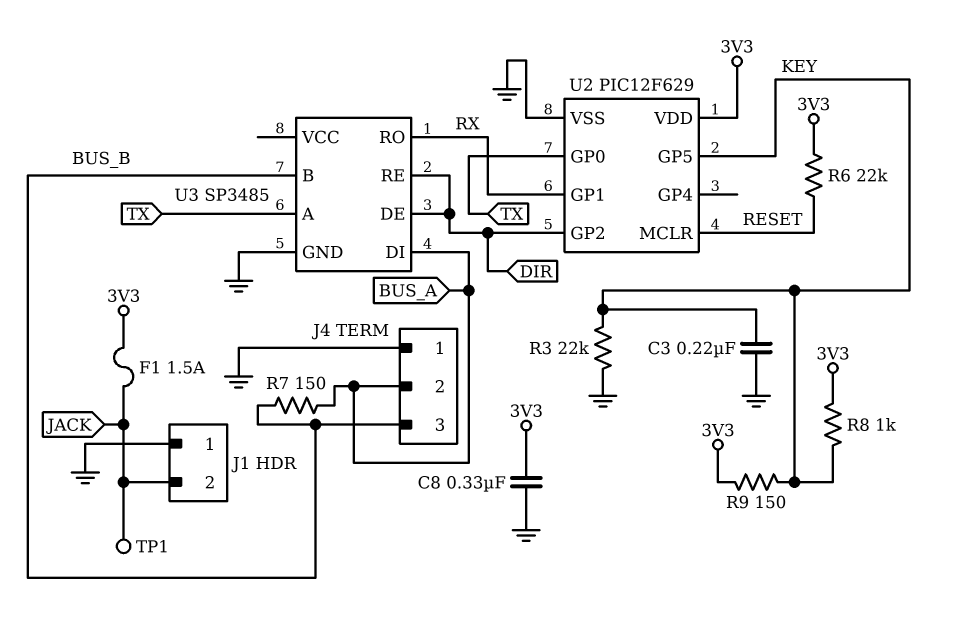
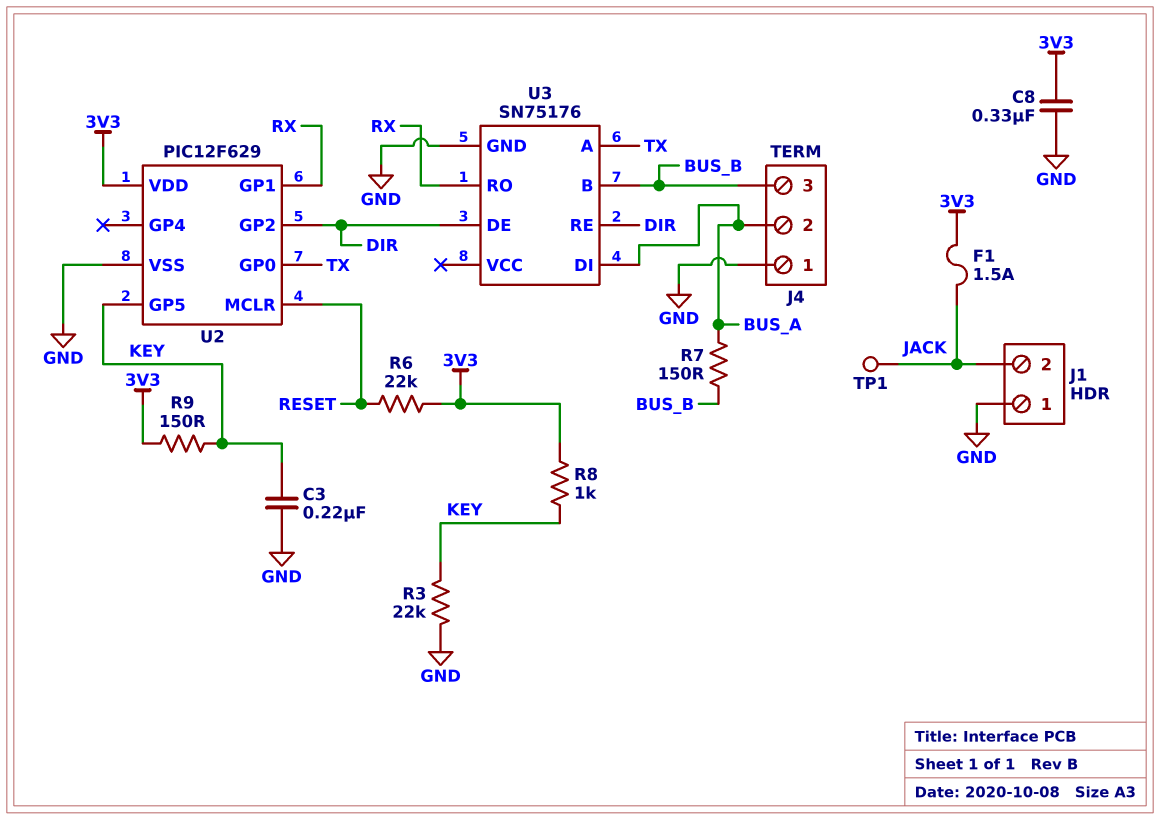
U3: SP3485 -> SN75176

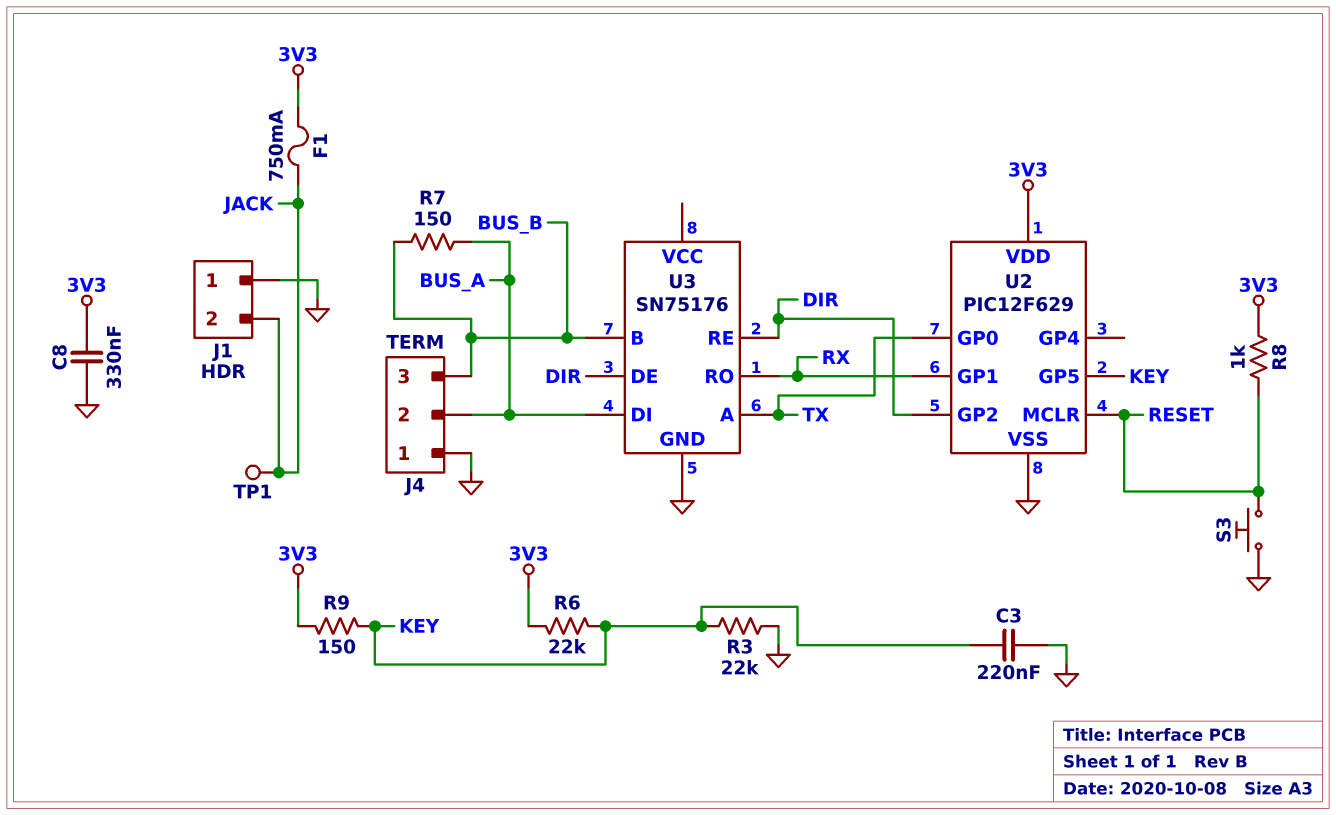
F1: 1.5A (3V3, JACK) -> 750mA (3V3, JACK)
R6: 22k (3V3, RESET) -> 22k (3V3, KEY)
R8: 1k (3V3, KEY) -> 1k (3V3, RESET)
S3: none -> button (GND, RESET)

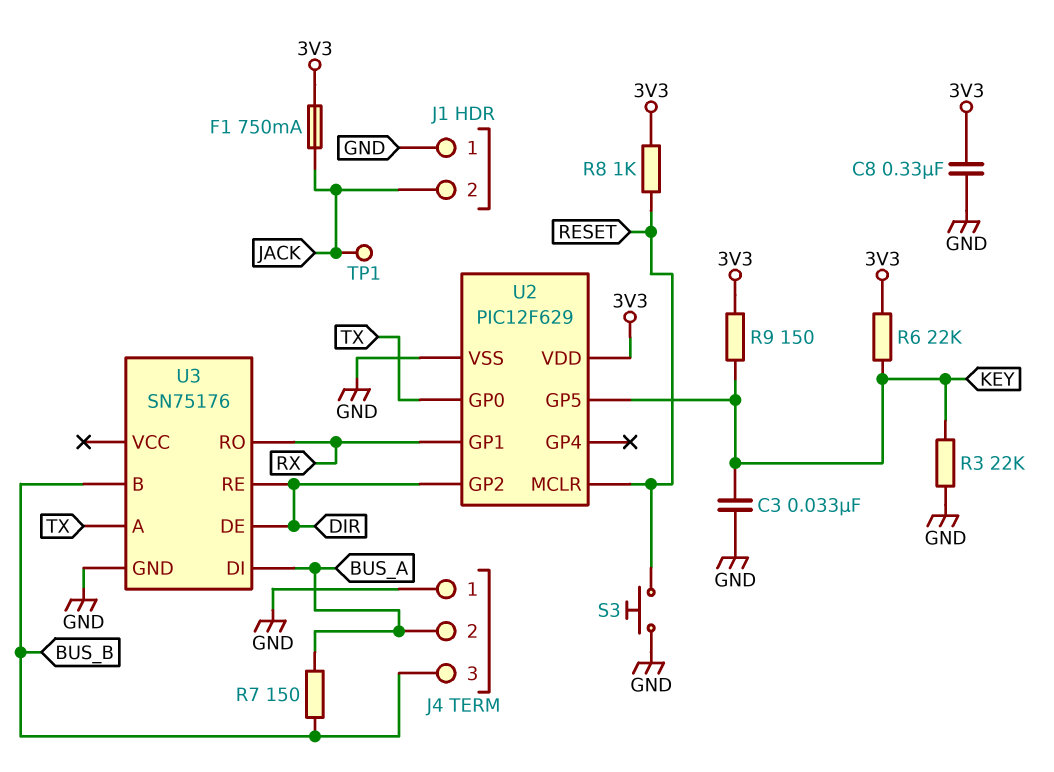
C3: 220nF (GND, KEY) -> 33nF (GND, KEY)

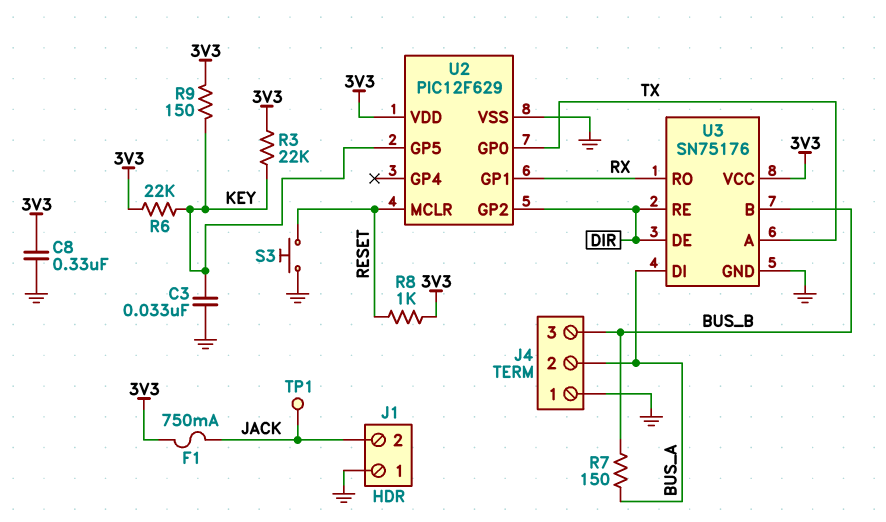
R3: 22k (GND, KEY) -> 22k (3V3, KEY)
U3 pin VCC: none -> 3V3

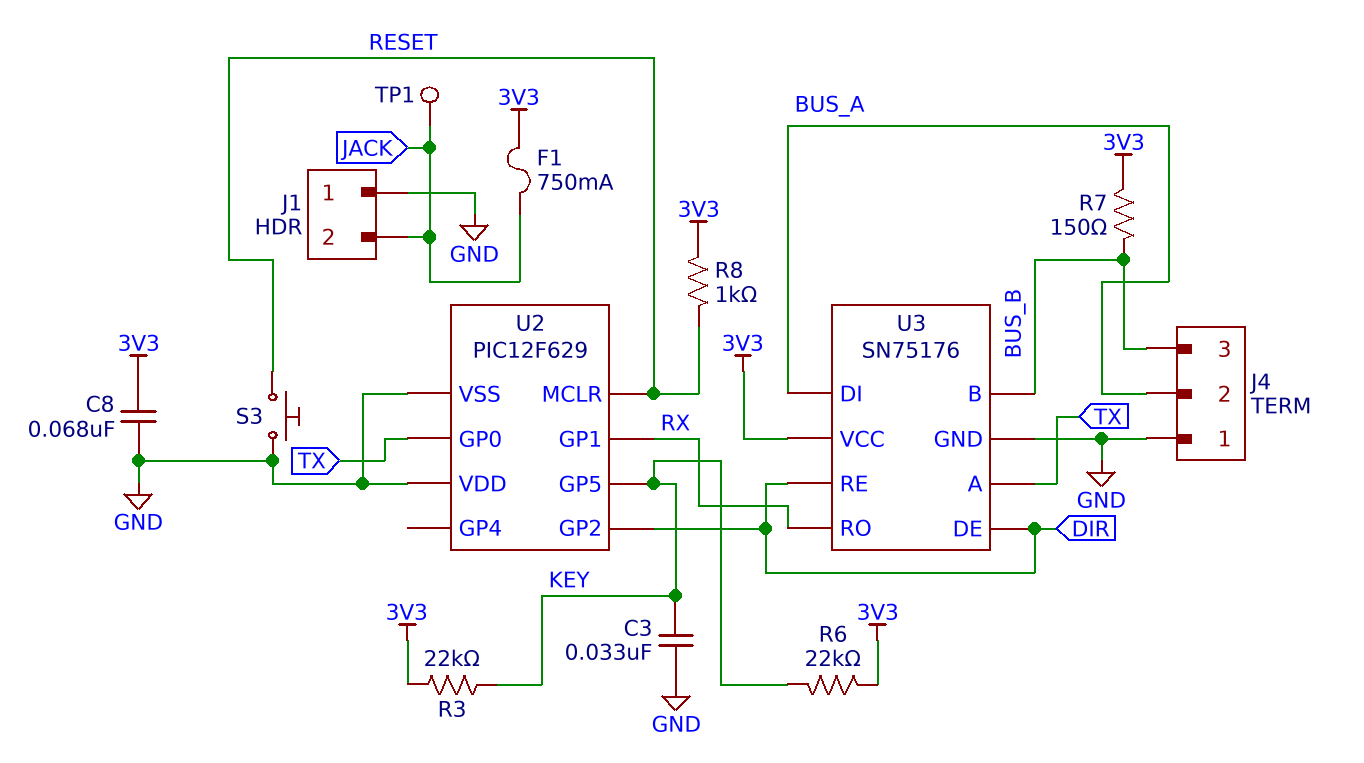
C8: 330nF (3V3, GND) -> 68nF (3V3, GND)
R7: 150 (BUS_A, BUS_B) -> 150 (3V3, BUS_B)
R9: 150 (3V3, KEY) -> none
U2 pin VDD: 3V3 -> GND

